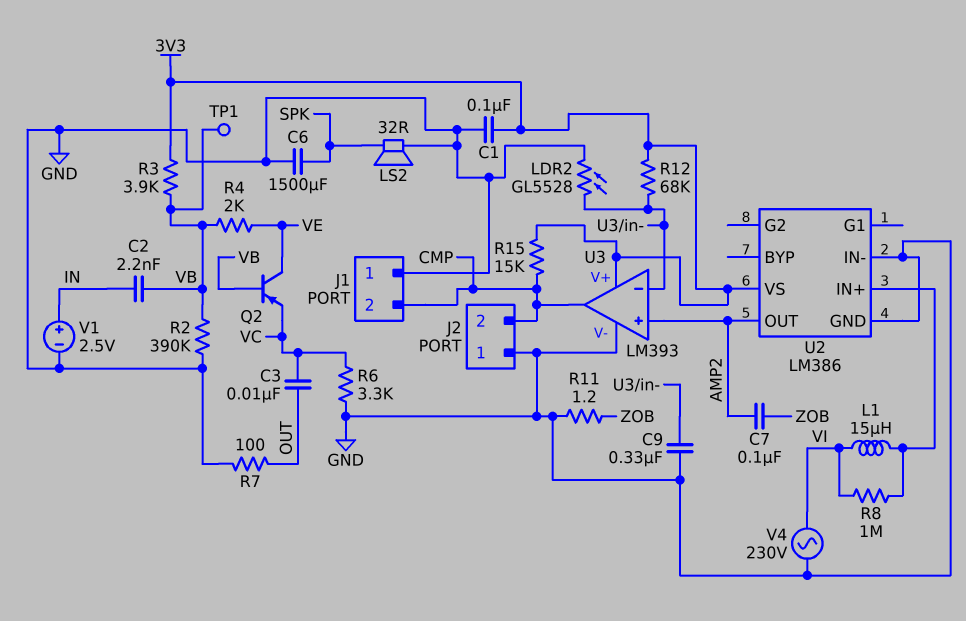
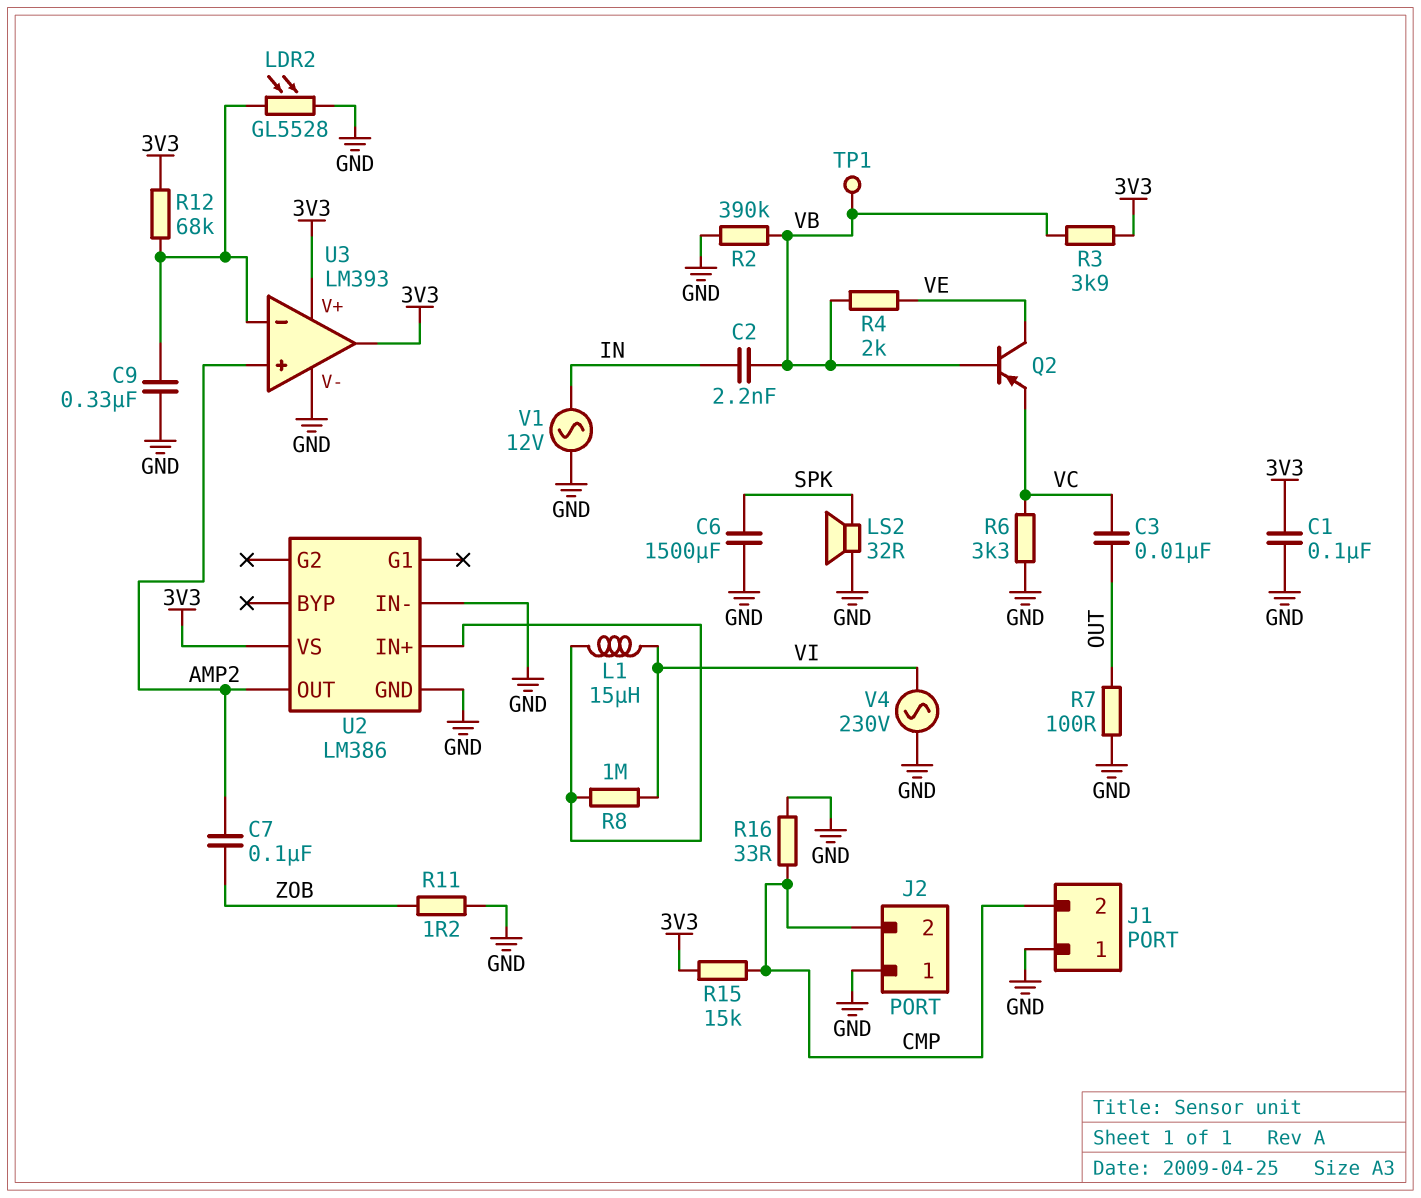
R16: none -> 33 (CMP, GND)
U3 pin out: CMP -> 3V3
V1: 2.5V (plus IN, minus GND) -> AC 12V (GND, IN)

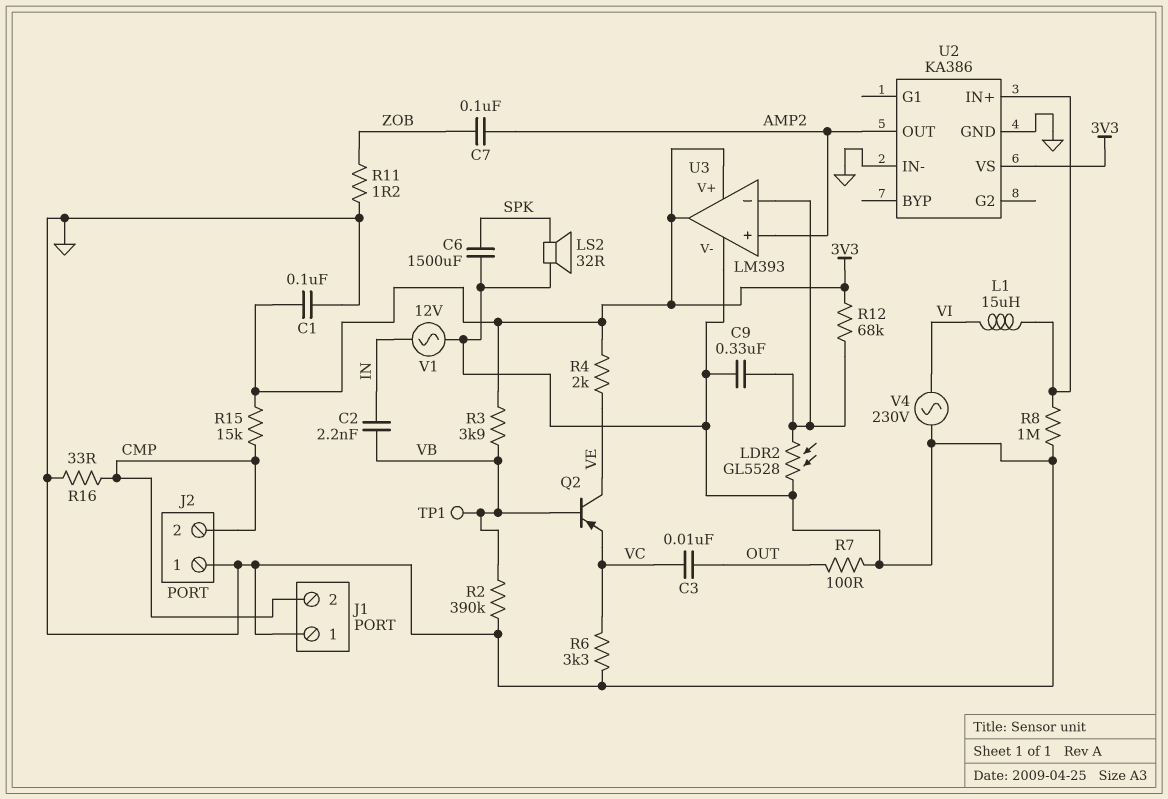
R4: 2k (VB, VE) -> 2k (3V3, VE)
R8: 1M (U2/IN+, VI) -> 1M (GND, U2/IN+)
U2: LM386 -> KA386

